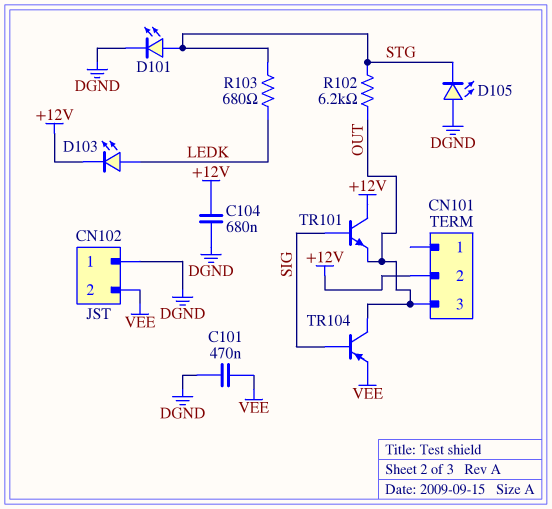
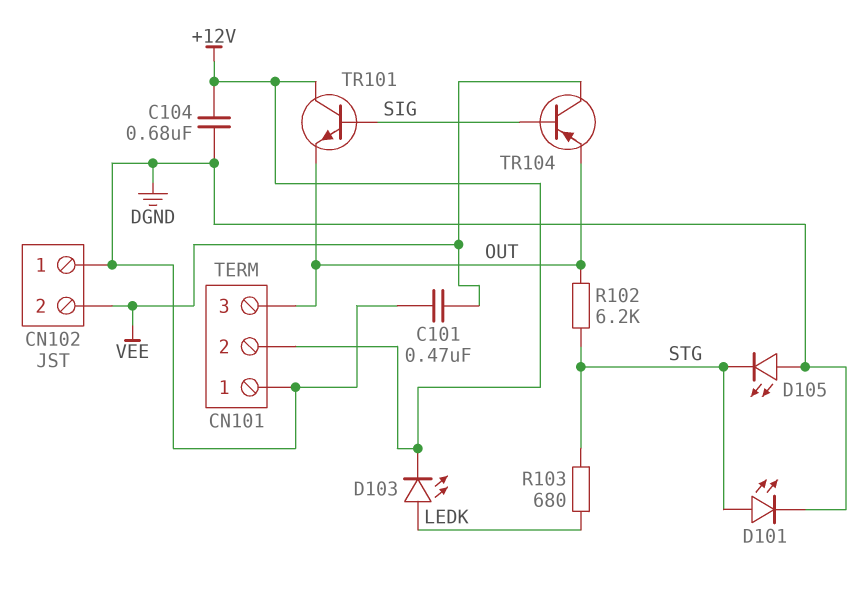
CN101 pin 1: none -> DGND
TR104: PNP (B SIG, C OUT, E VEE) -> PNP (B SIG, C VEE, E OUT)

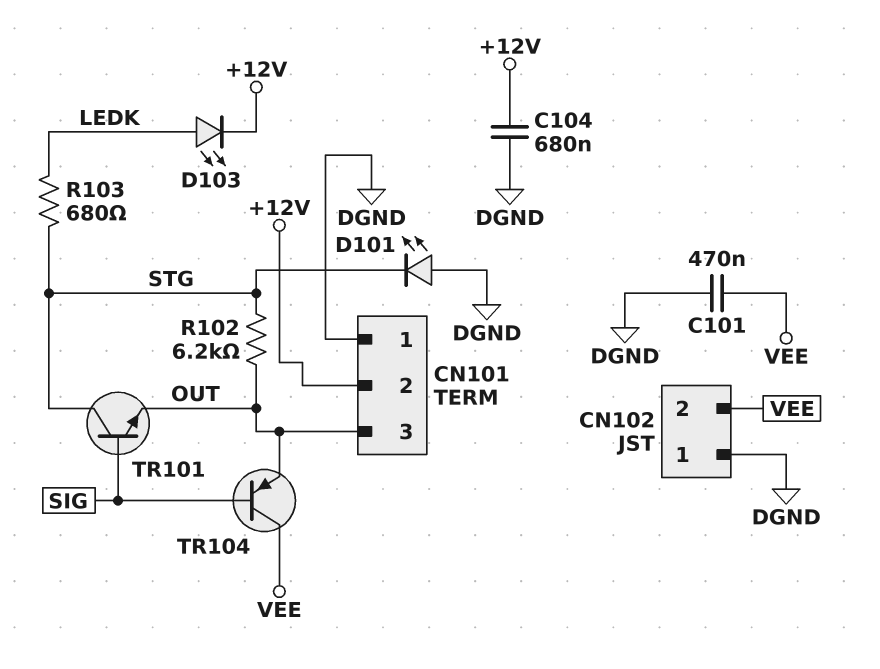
D101: LED (A STG, K DGND) -> LED (A DGND, K STG)
D105: LED (A DGND, K STG) -> none
TR101: NPN (B SIG, C +12V, E OUT) -> NPN (B SIG, C STG, E OUT)

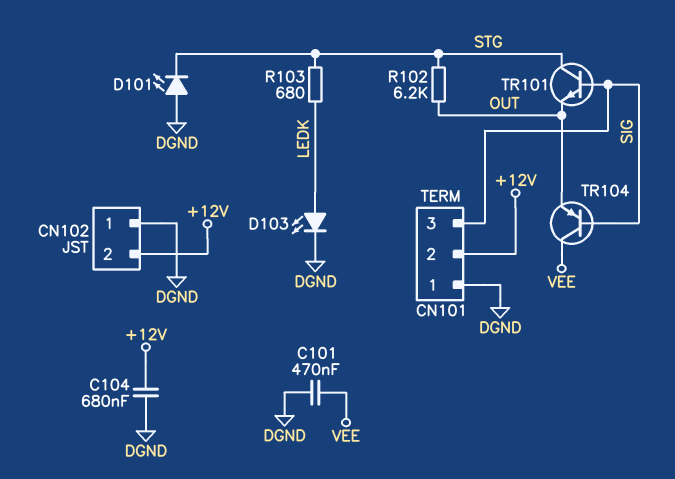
CN101 pin 3: OUT -> SIG
CN102 pin 2: VEE -> +12V
D103: LED (A LEDK, K +12V) -> LED (A LEDK, K DGND)

